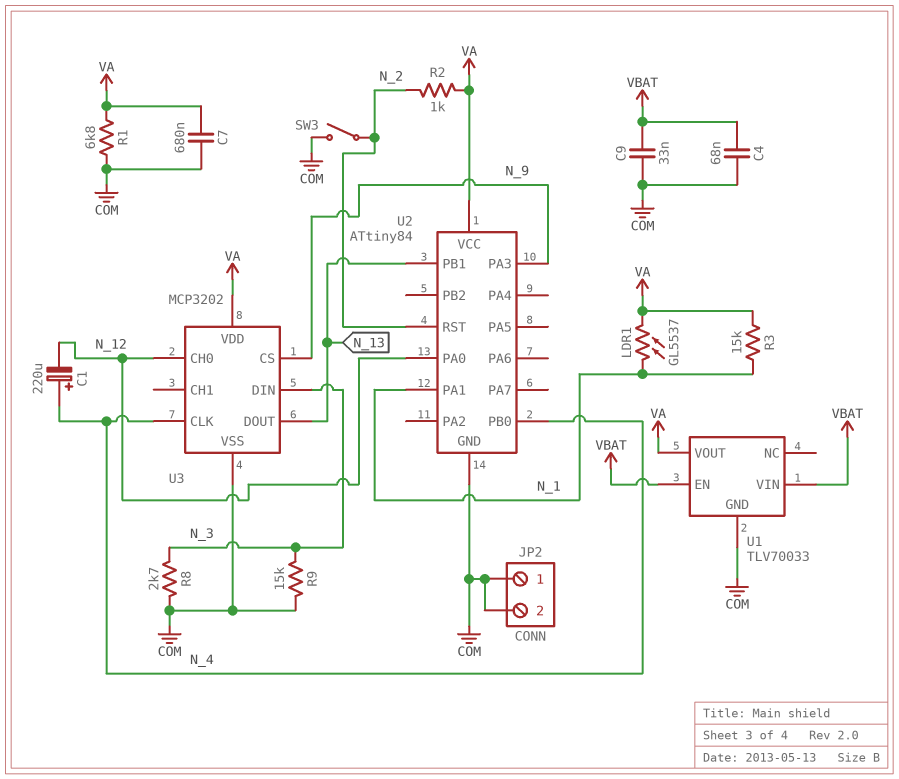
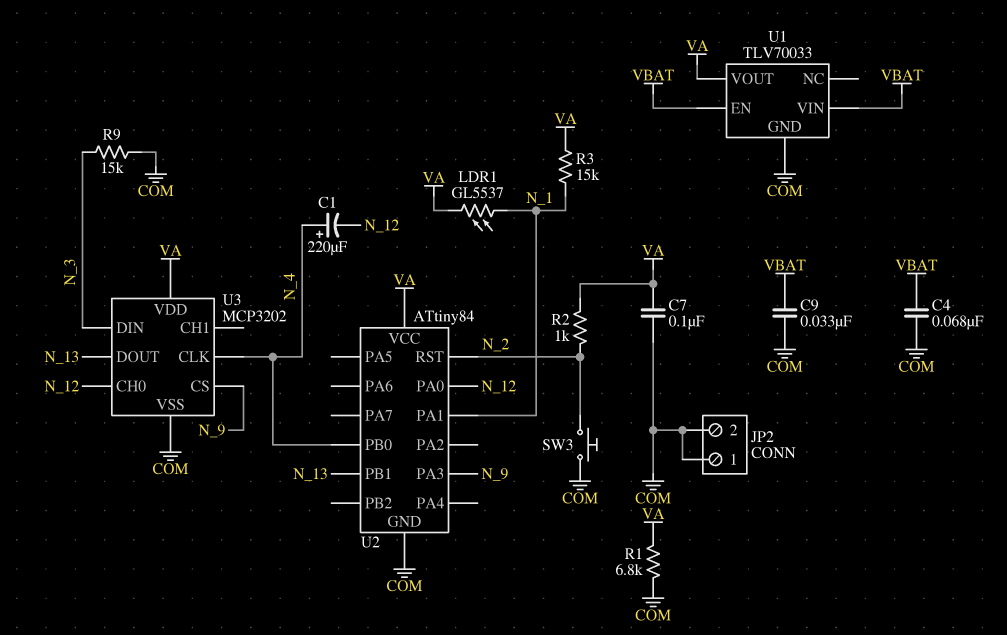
C7: 680nF (COM, VA) -> 100nF (COM, VA)
R8: 2.7k (COM, N_3) -> none
SW3: switch (COM, N_2) -> button (COM, N_2)

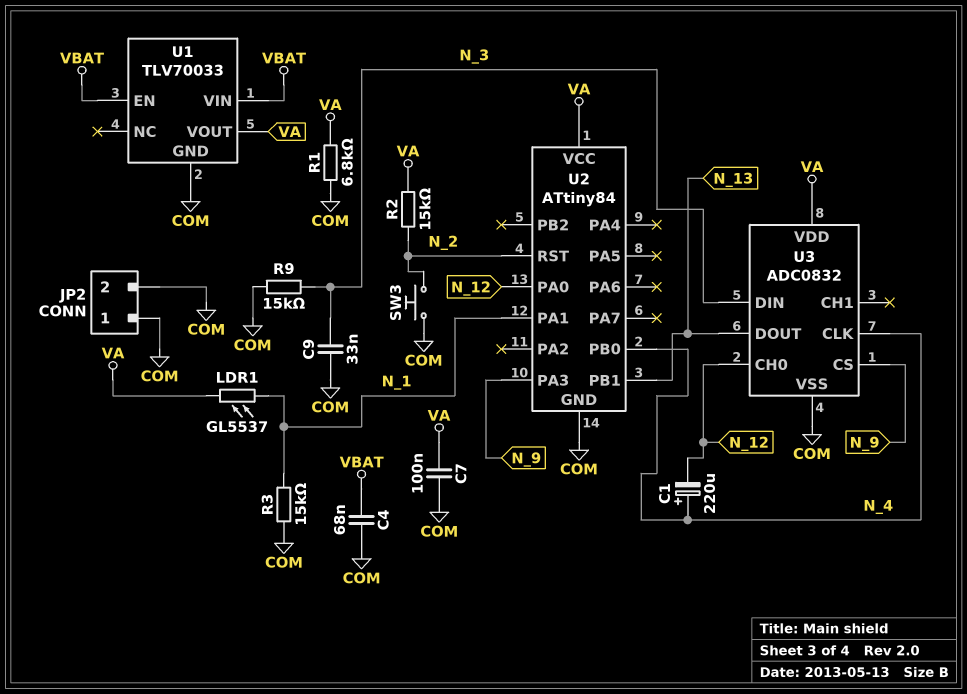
C9: 33nF (COM, VBAT) -> 33nF (COM, N_3)
R2: 1k (N_2, VA) -> 15k (N_2, VA)
R3: 15k (N_1, VA) -> 15k (COM, N_1)
U3: MCP3202 -> ADC0832

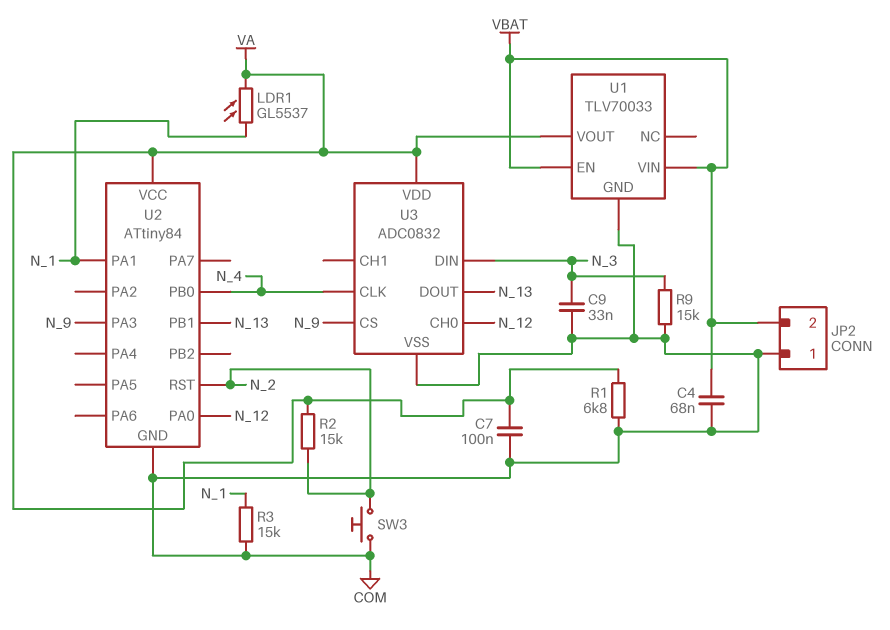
C1: 220uF (plus N_4, minus N_12) -> none
JP2 pin 2: COM -> VBAT

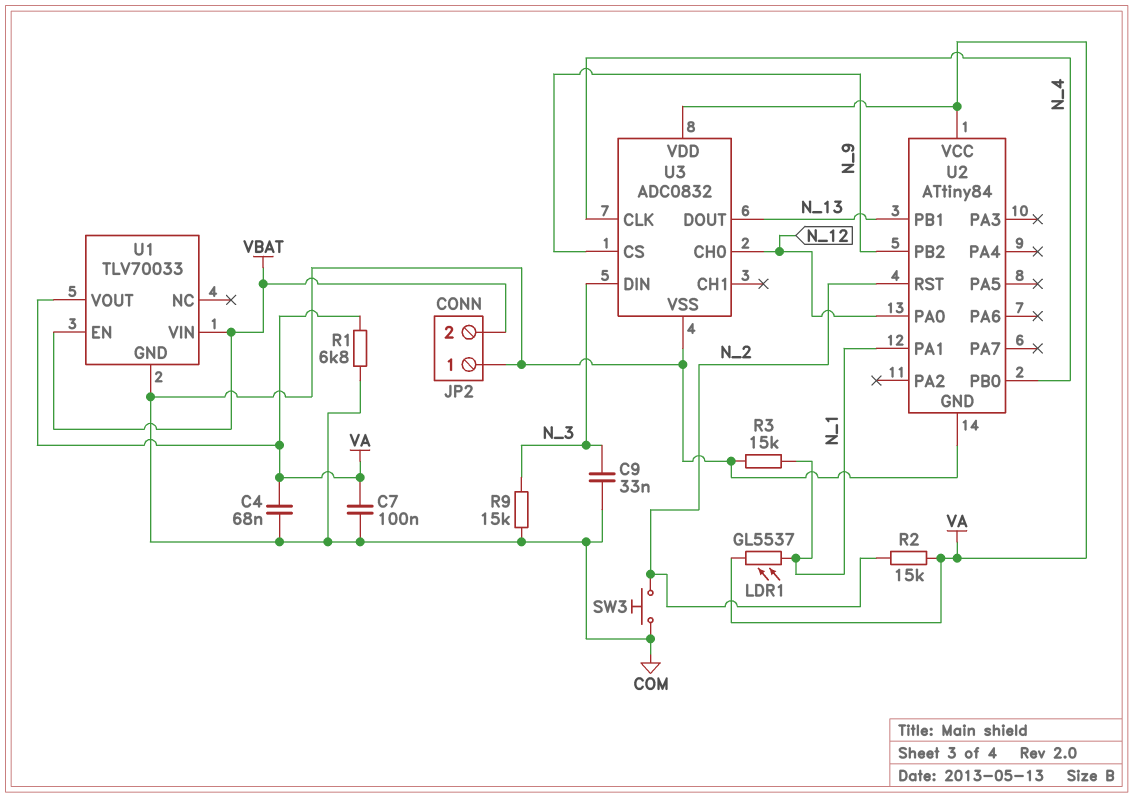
C4: 68nF (COM, VBAT) -> 68nF (COM, VA)
U2 pin PA3: N_9 -> none
U2 pin PB2: none -> N_9

